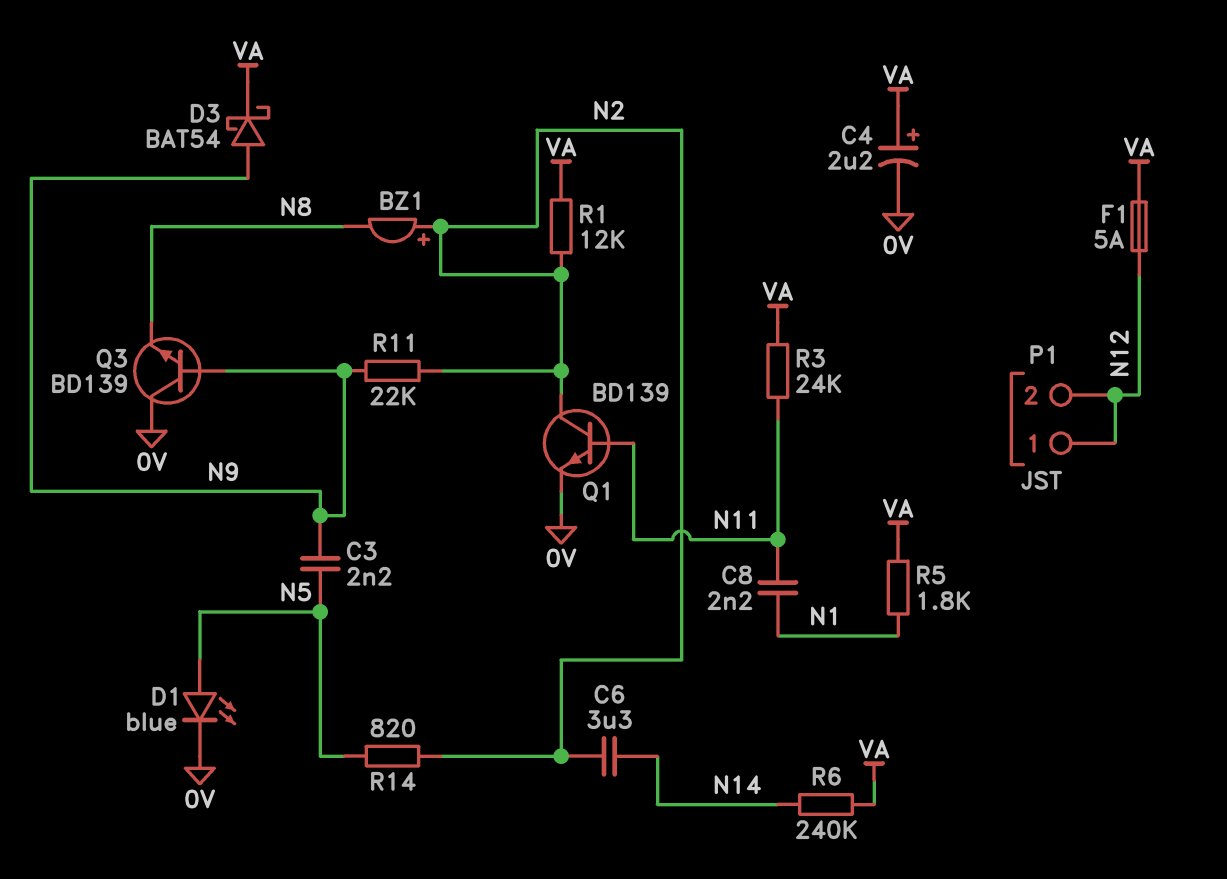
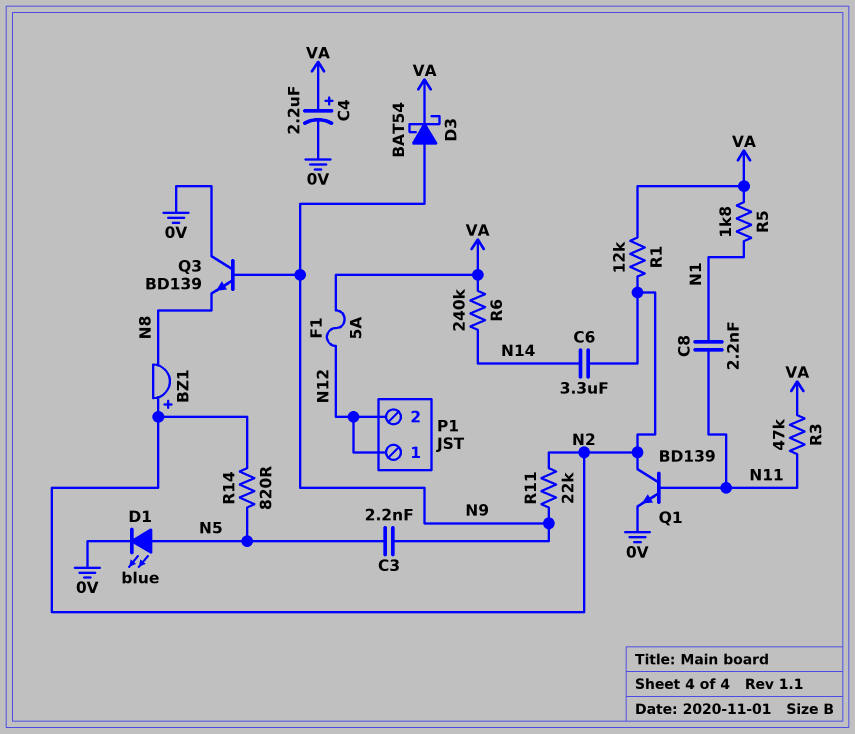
R3: 24k (N11, VA) -> 47k (N11, VA)

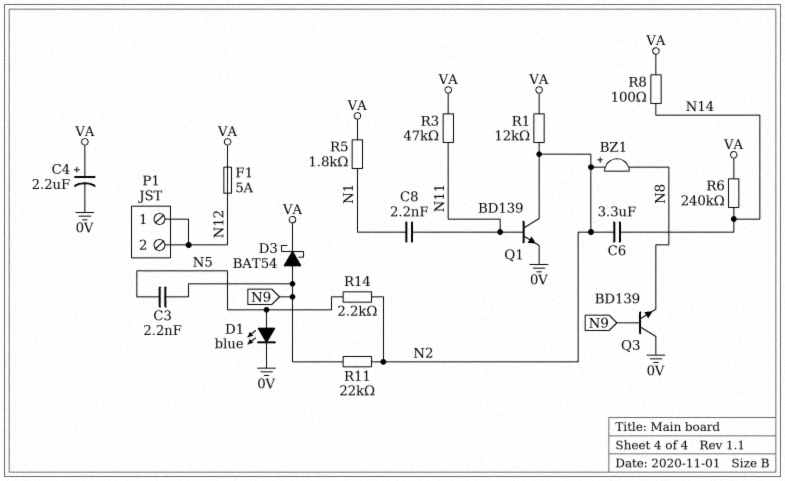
R8: none -> 100 (N14, VA)
R14: 820 (N2, N5) -> 2.2k (N2, N5)

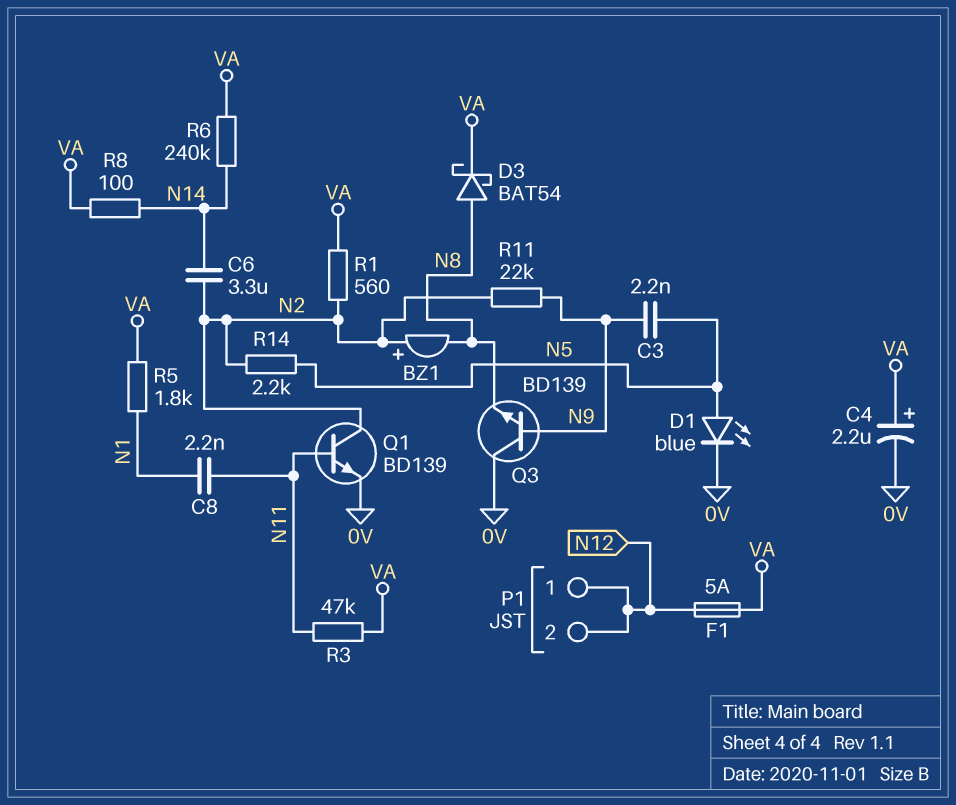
D3: schottky BAT54 (A N9, K VA) -> schottky BAT54 (A N8, K VA)
R1: 12k (N2, VA) -> 560 (N2, VA)

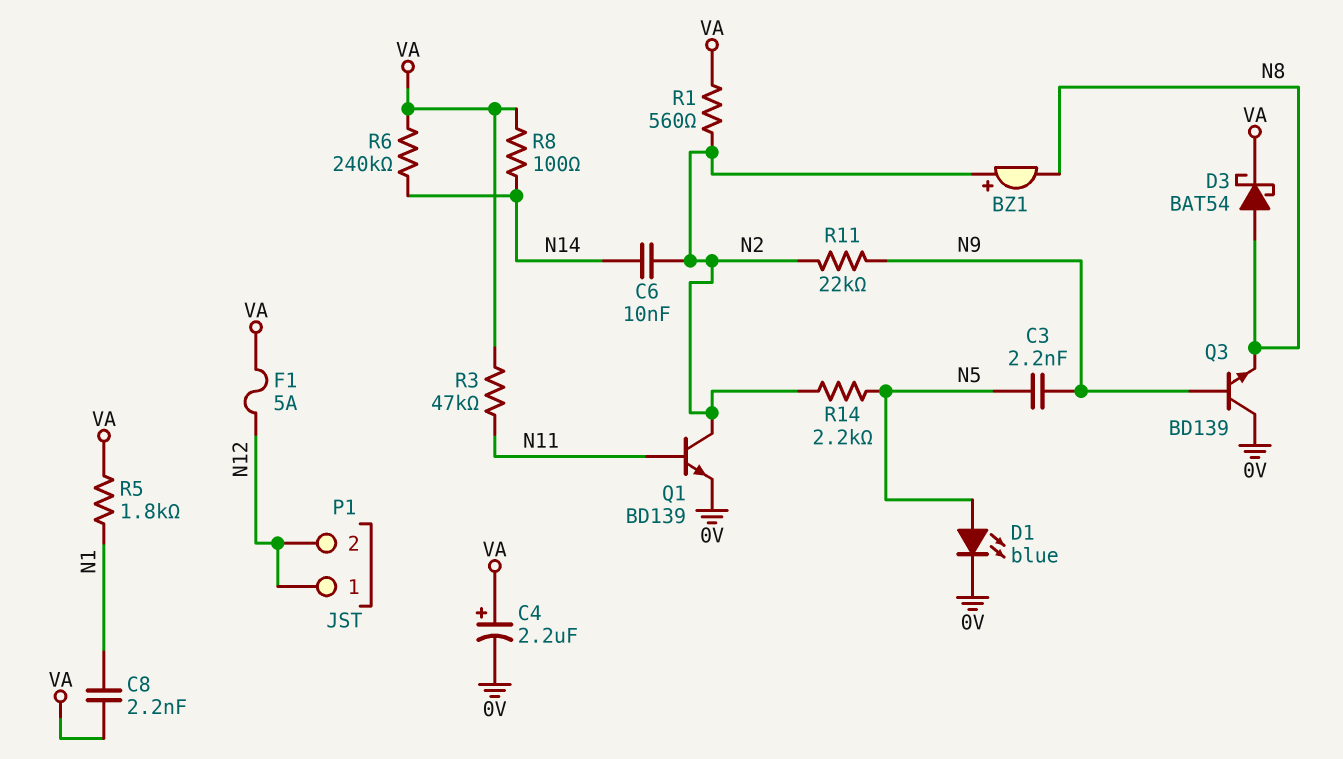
C6: 3.3uF (N2, N14) -> 10nF (N2, N14)
C8: 2.2nF (N1, N11) -> 2.2nF (N1, VA)

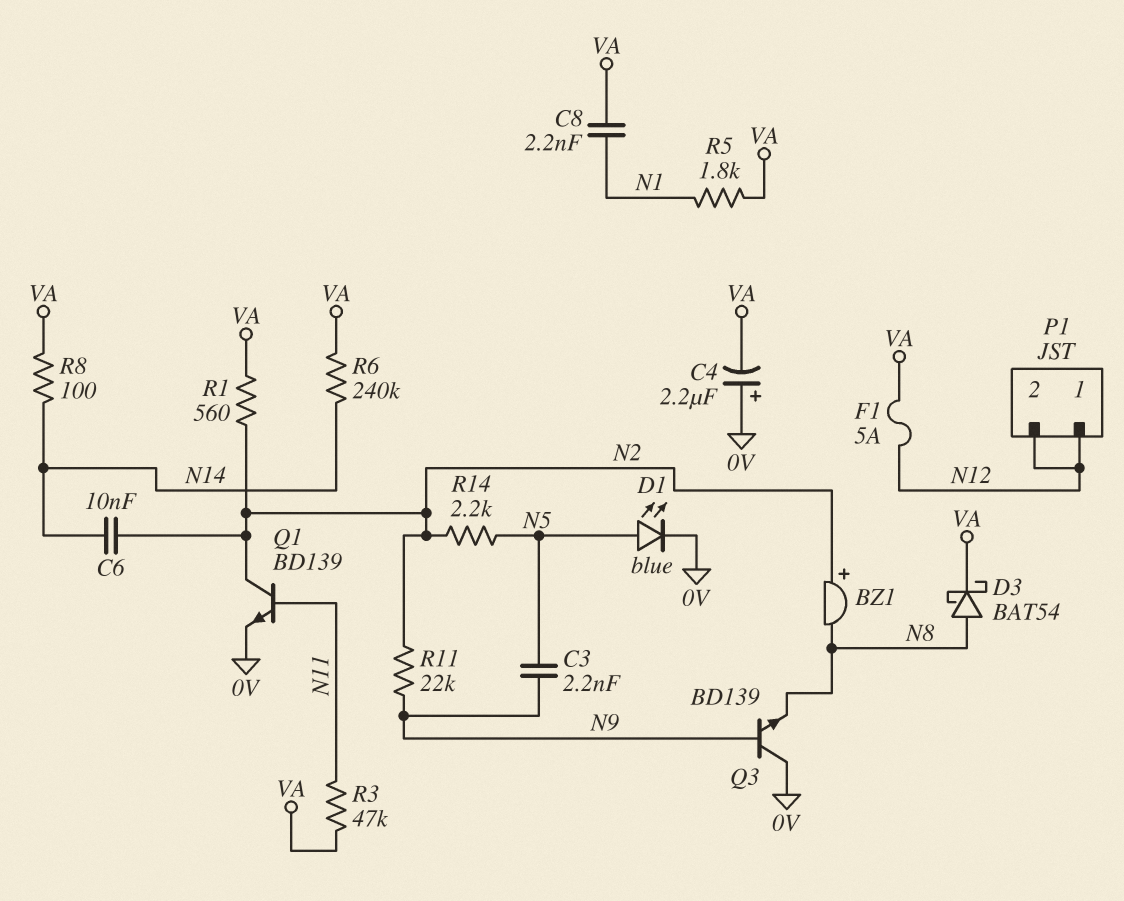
C4: 2.2uF (plus VA, minus 0V) -> 2.2uF (plus 0V, minus VA)

